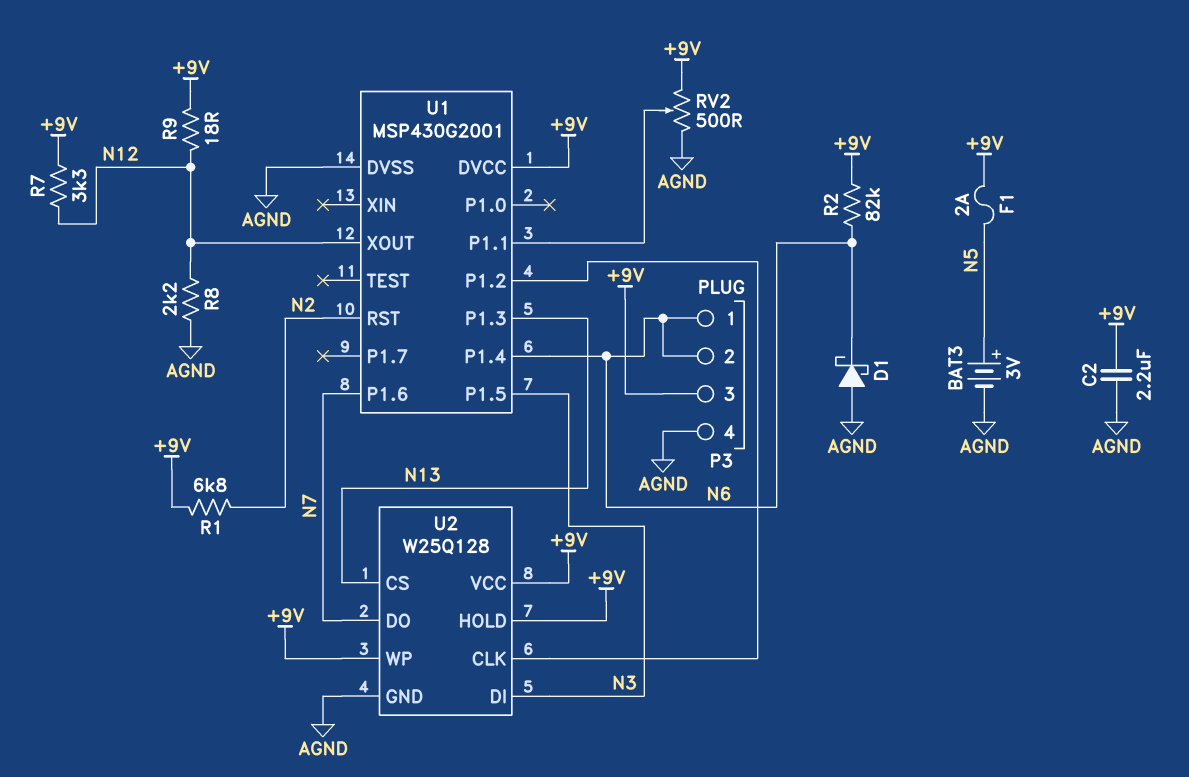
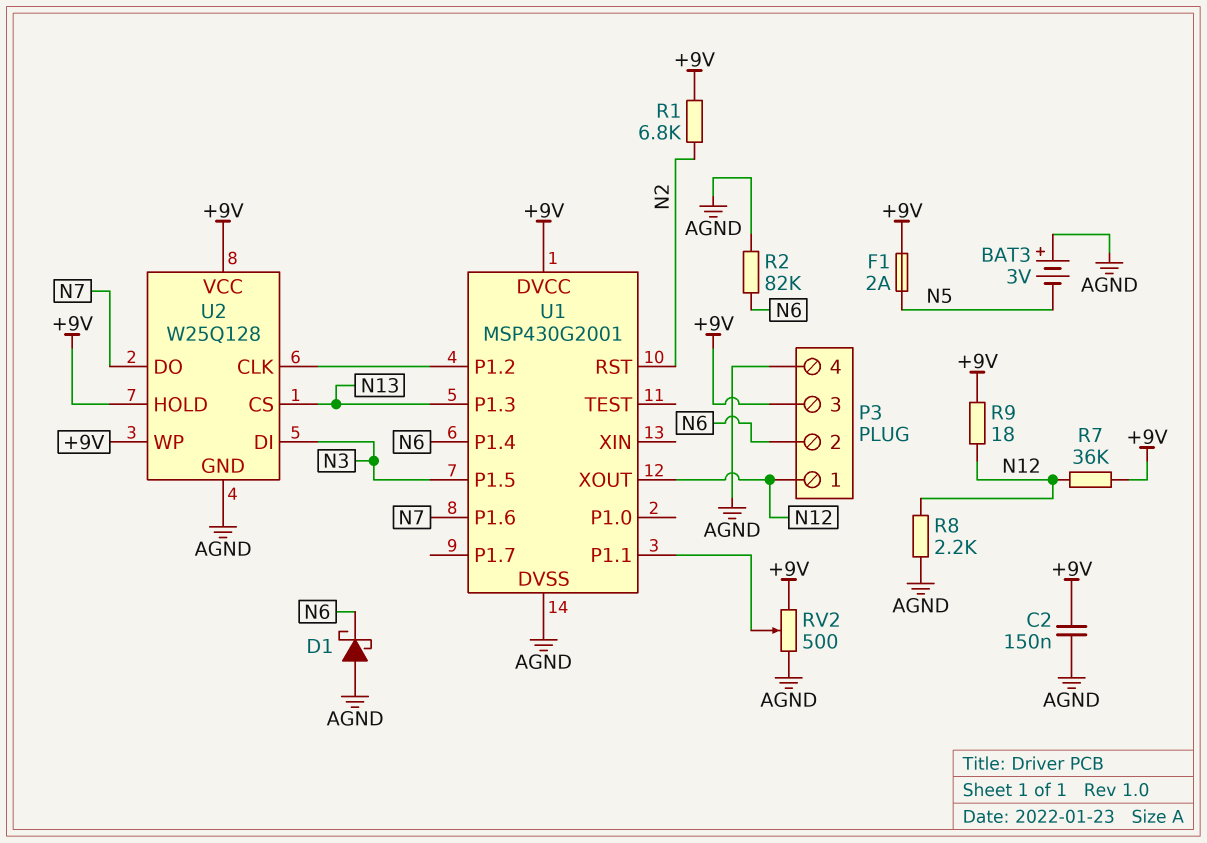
BAT3: 3V (plus N5, minus AGND) -> 3V (plus AGND, minus N5)
C2: 2.2uF (+9V, AGND) -> 150nF (+9V, AGND)
P3 pin 1: N6 -> N12
R2: 82k (+9V, N6) -> 82k (AGND, N6)
R7: 3.3k (+9V, N12) -> 36k (+9V, N12)

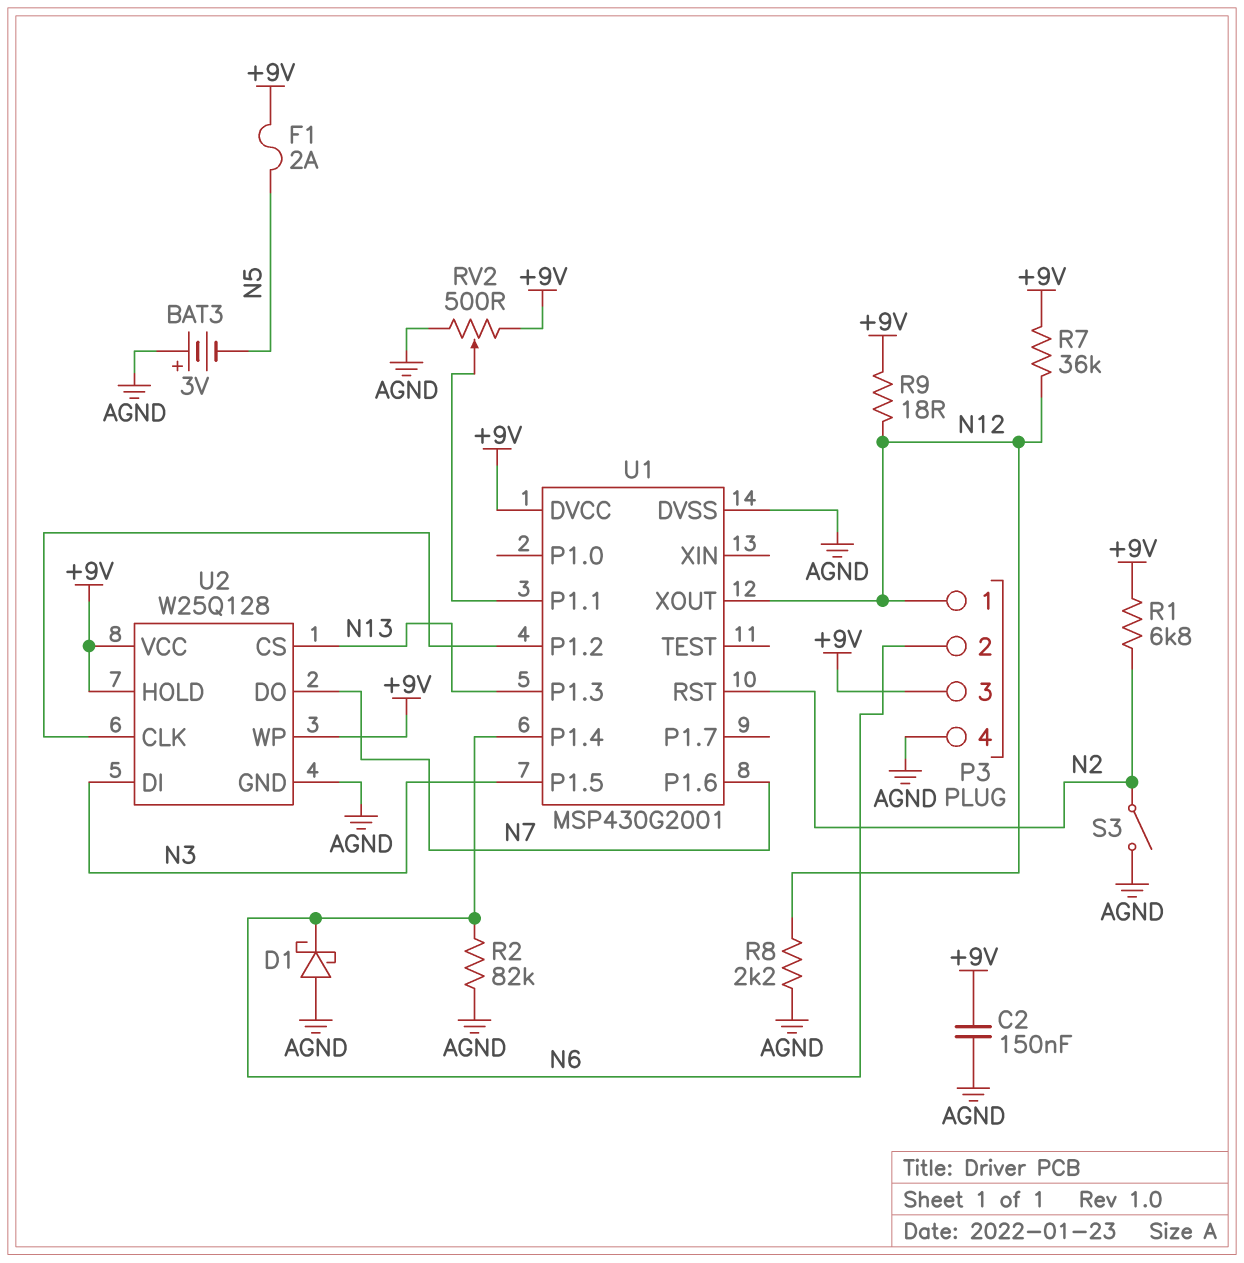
S3: none -> switch (AGND, N2)

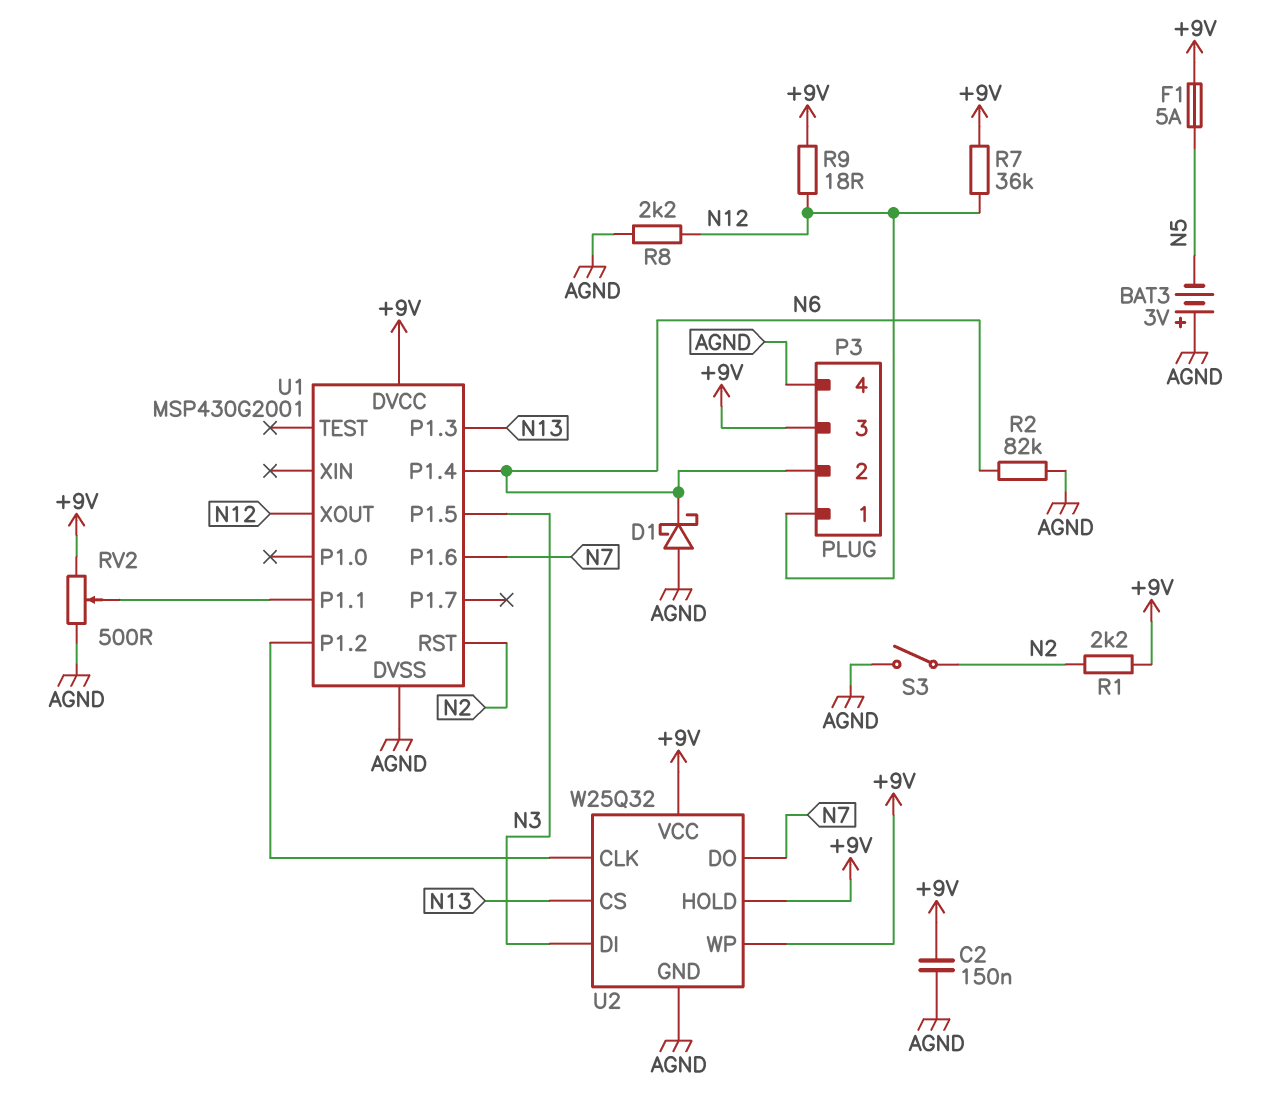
F1: 2A (+9V, N5) -> 5A (+9V, N5)
R1: 6.8k (+9V, N2) -> 2.2k (+9V, N2)
U2: W25Q128 -> W25Q32

